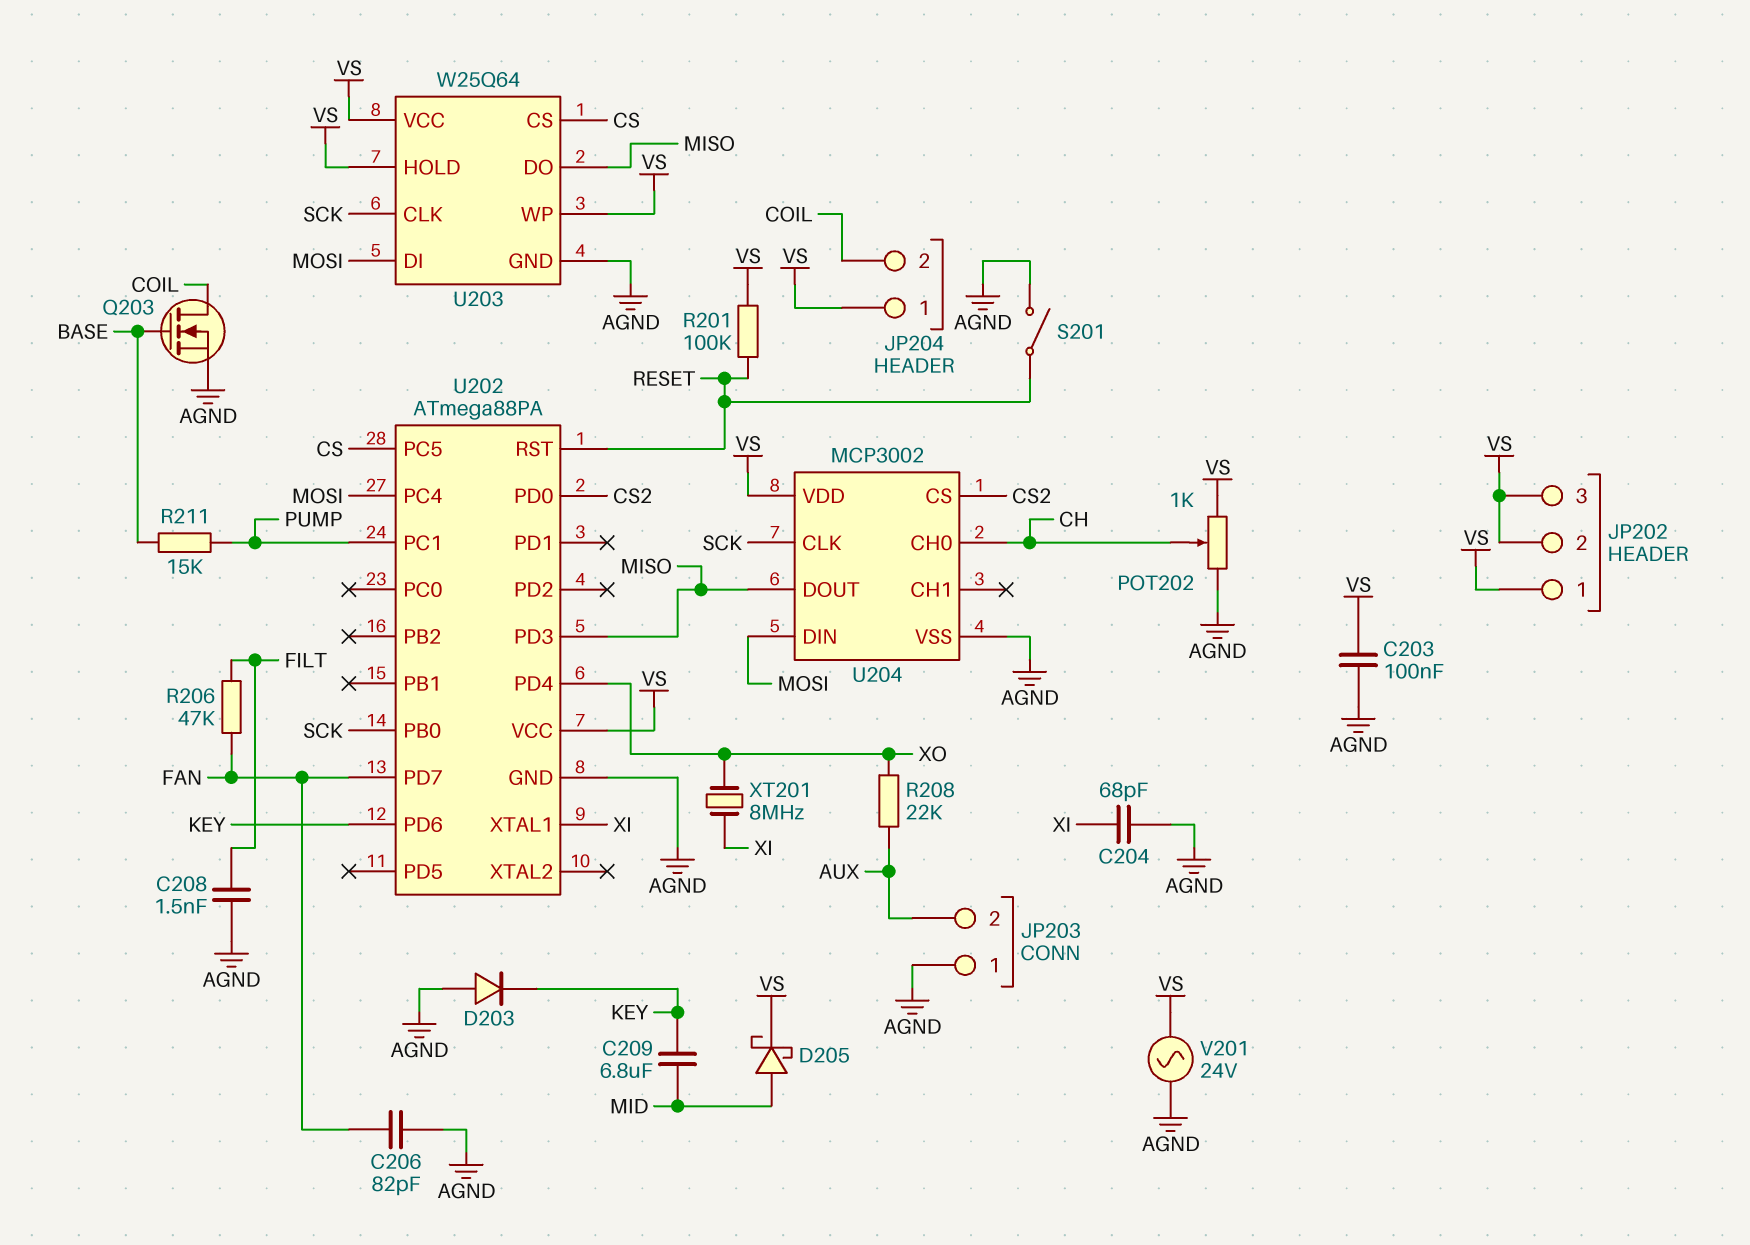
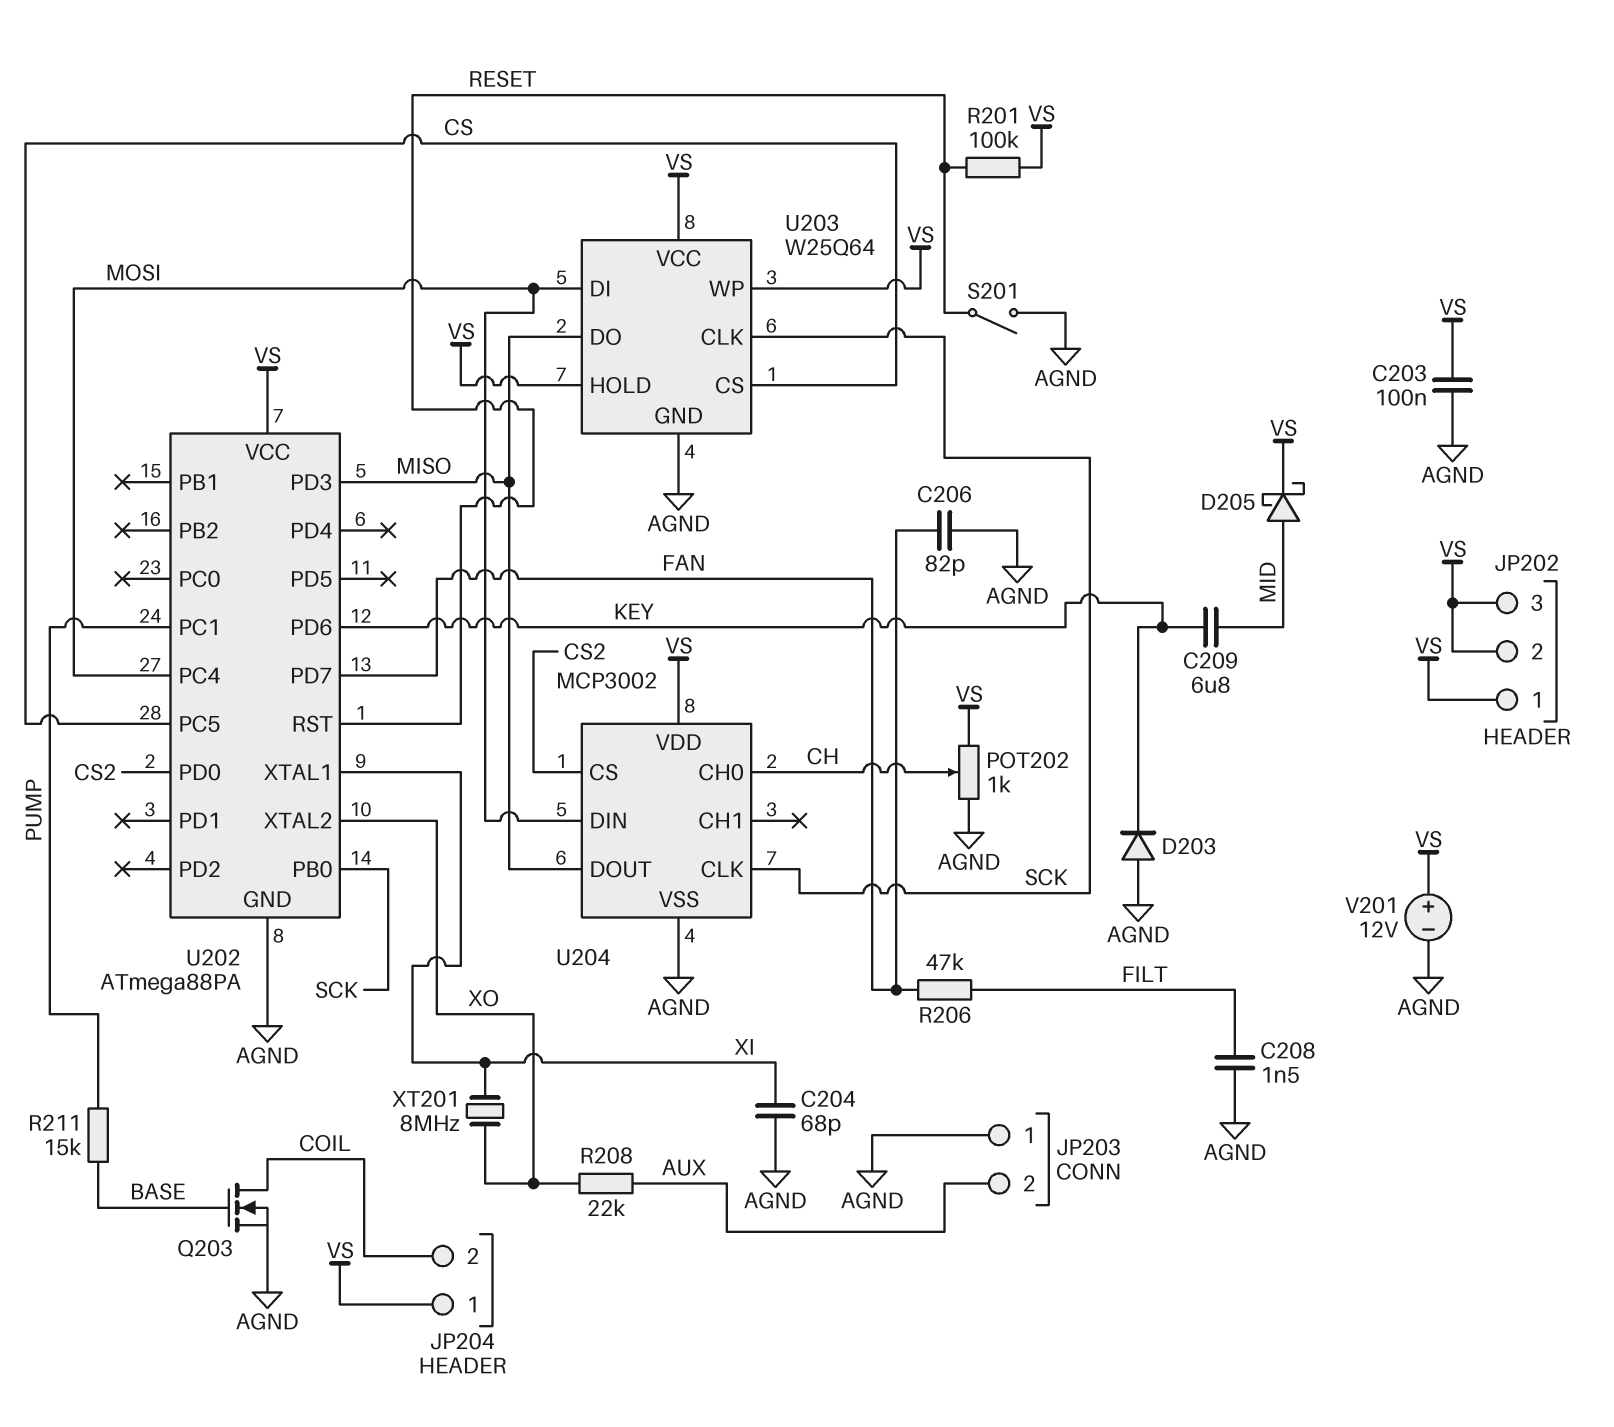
U202 pin PD4: XO -> none
U202 pin XTAL2: none -> XO
V201: AC 24V (AGND, VS) -> 12V (plus VS, minus AGND)

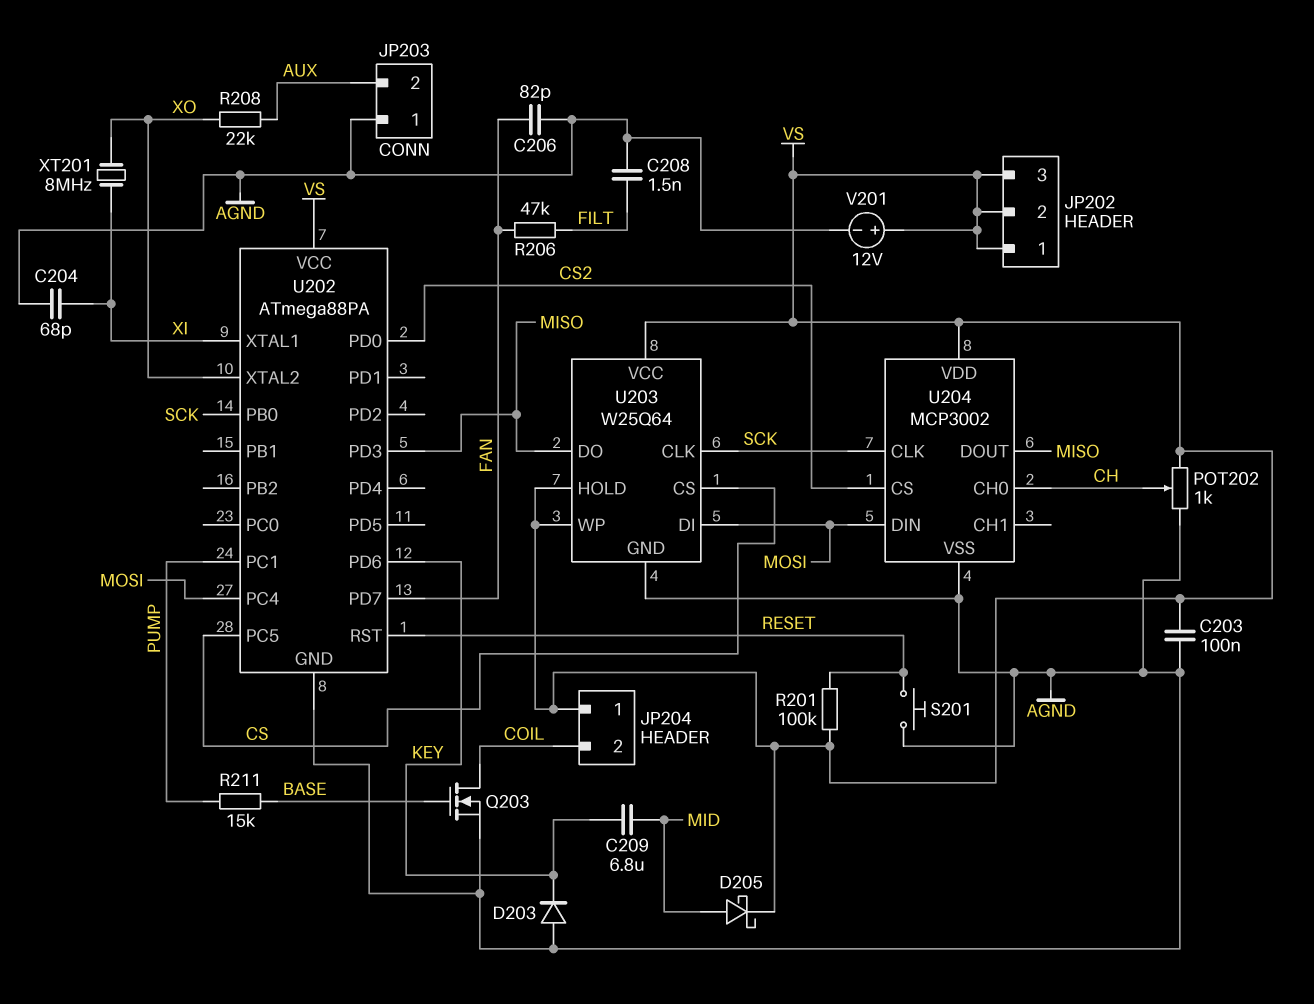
S201: switch (AGND, RESET) -> button (AGND, RESET)

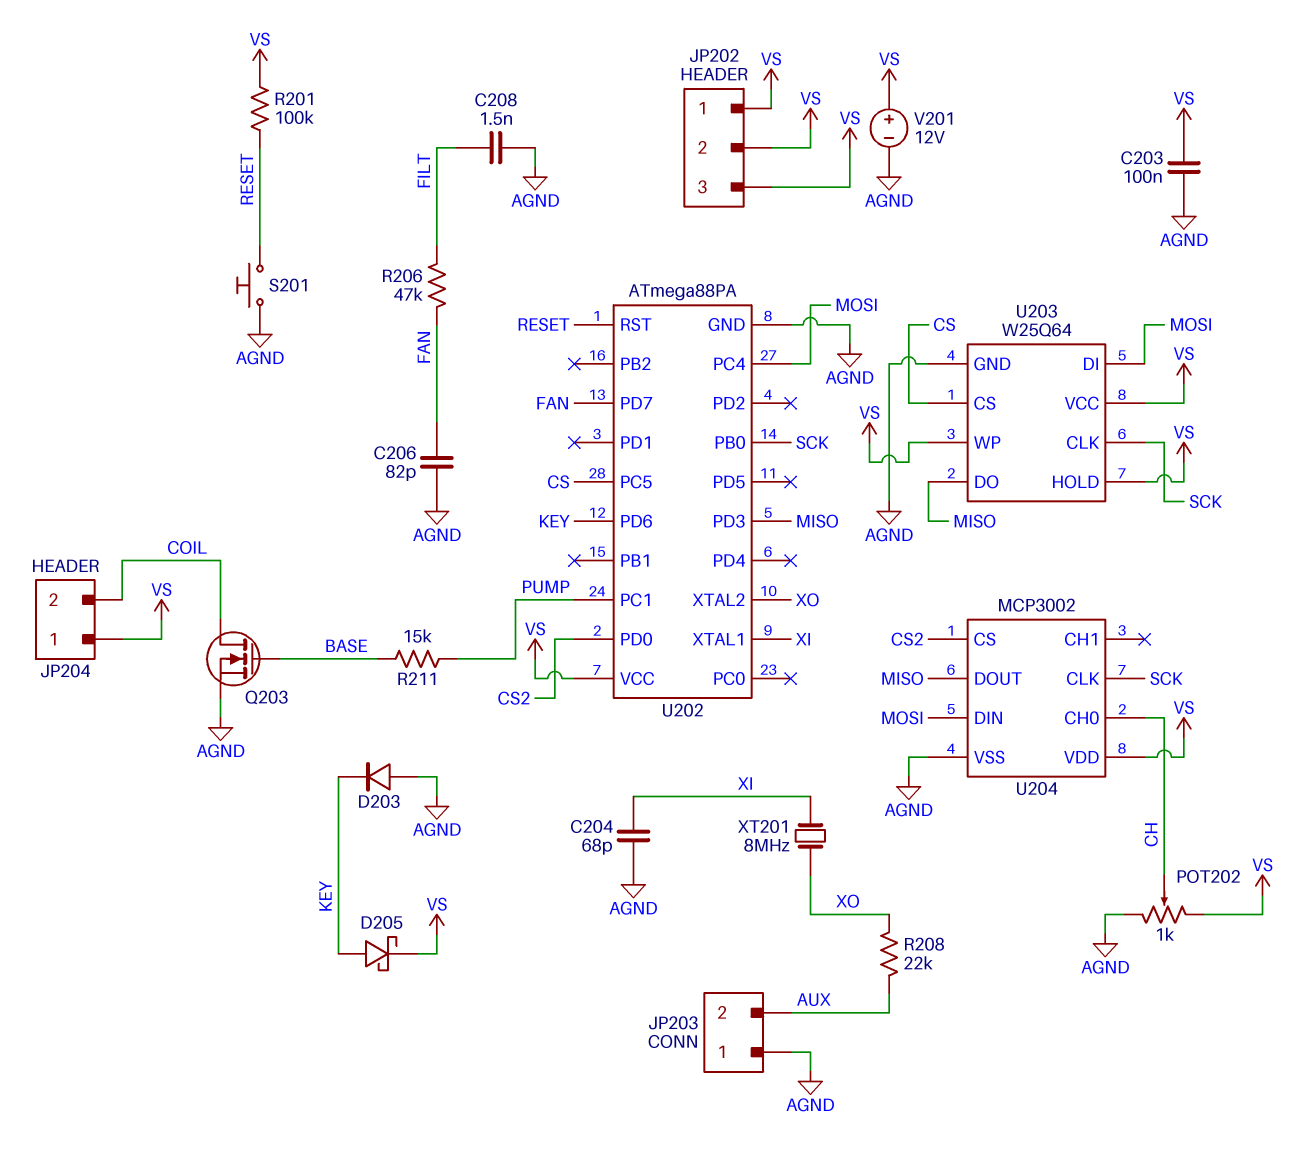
C209: 6.8uF (KEY, MID) -> none
D205: schottky (A MID, K VS) -> schottky (A KEY, K VS)

